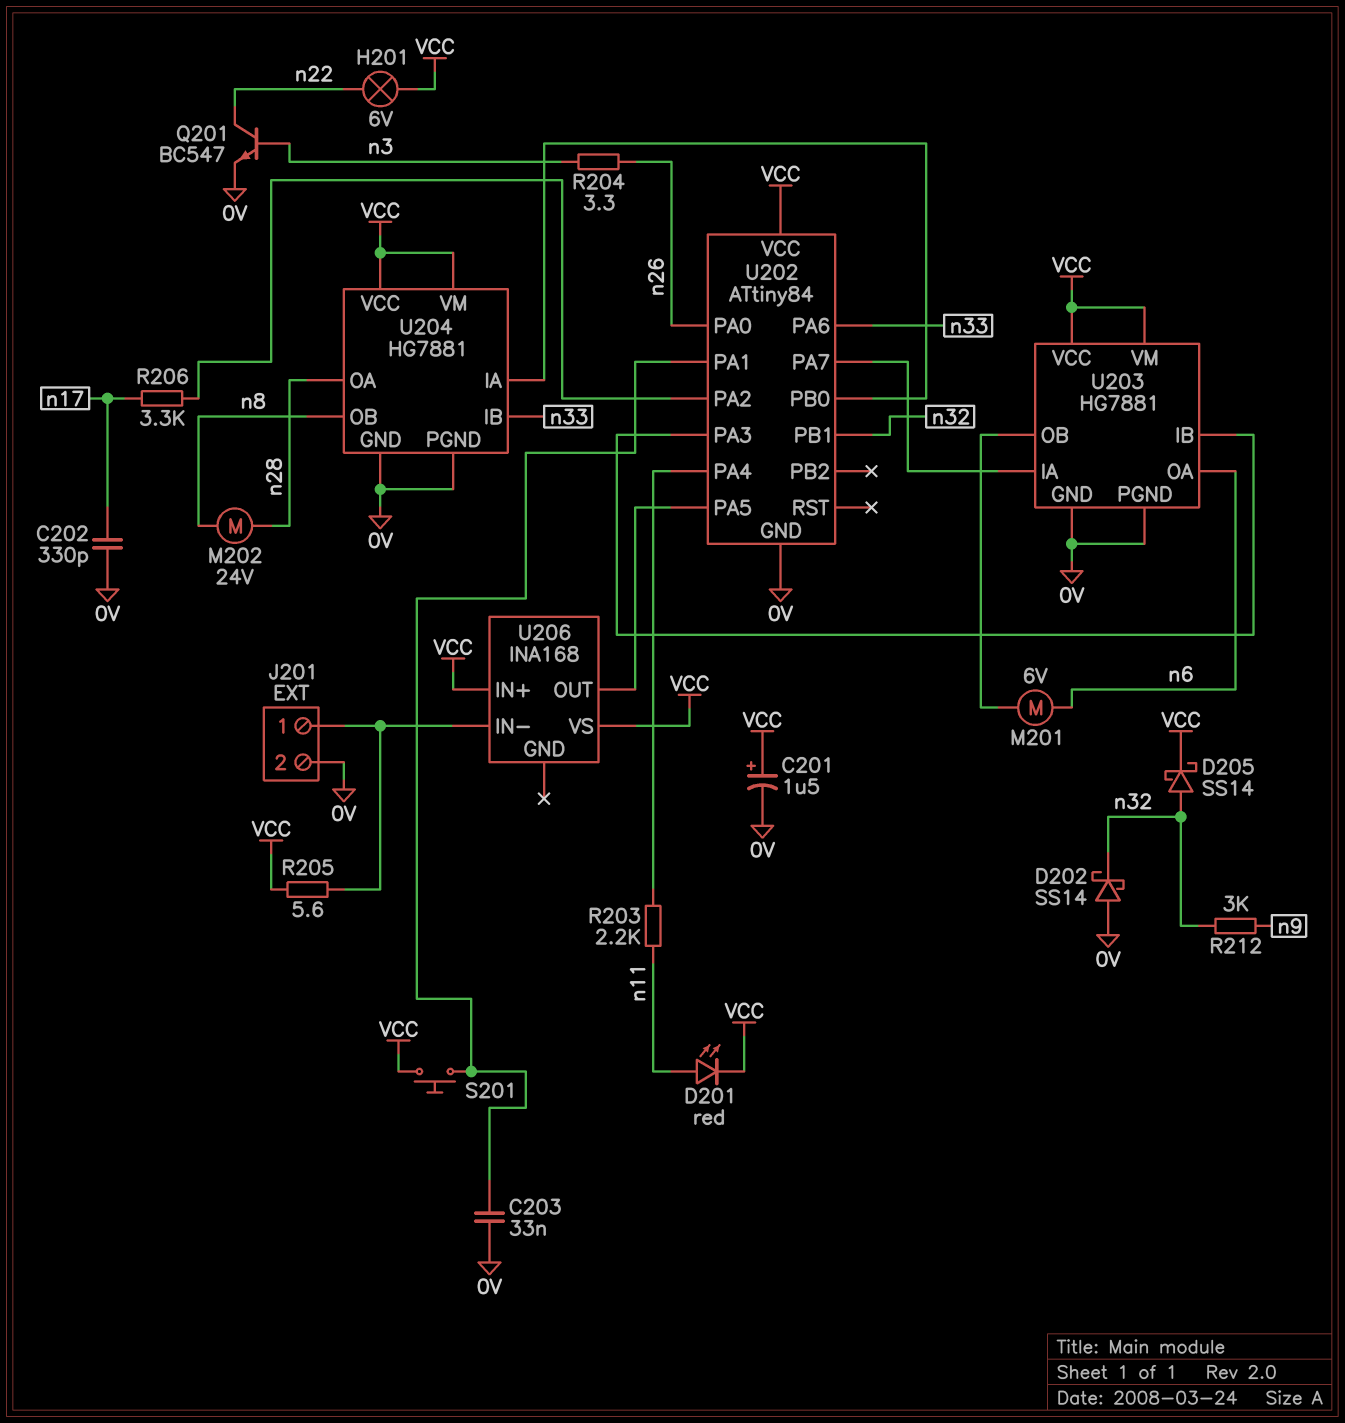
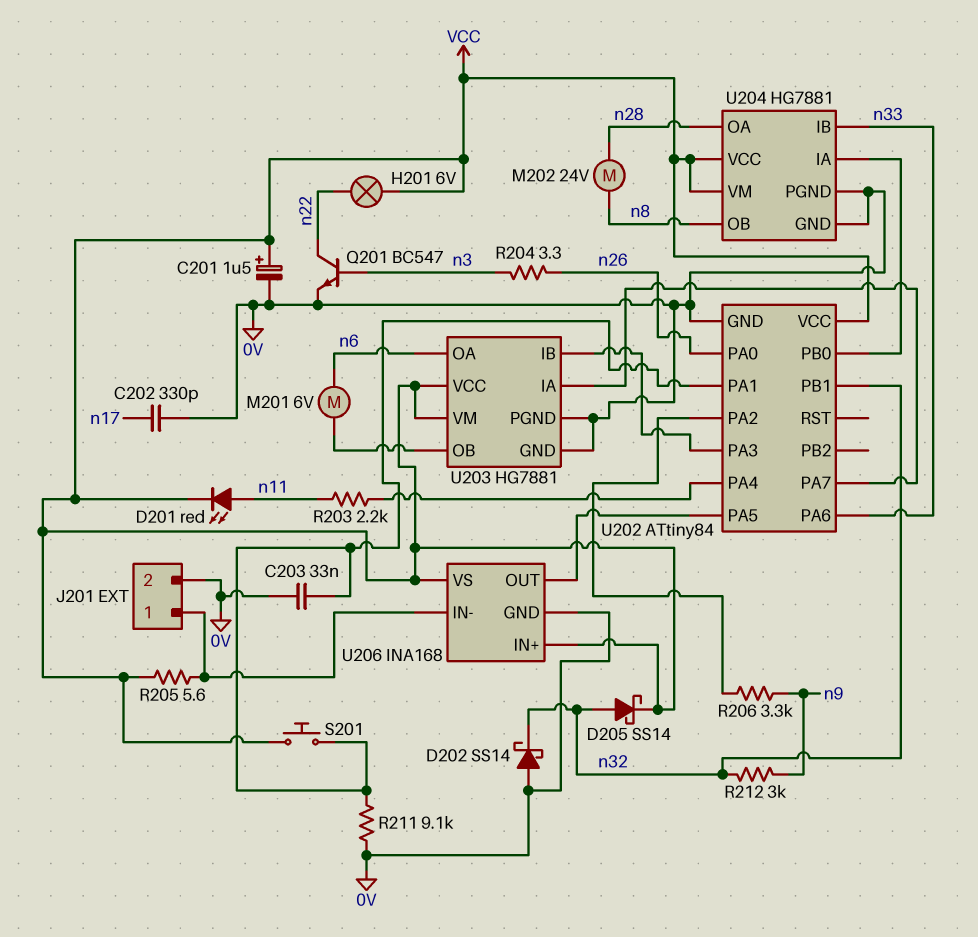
R206: 3.3k (U202/PA2, n17) -> 3.3k (U202/PA2, n9)
R211: none -> 9.1k (0V, U202/PA1)
U206 pin GND: none -> 0V

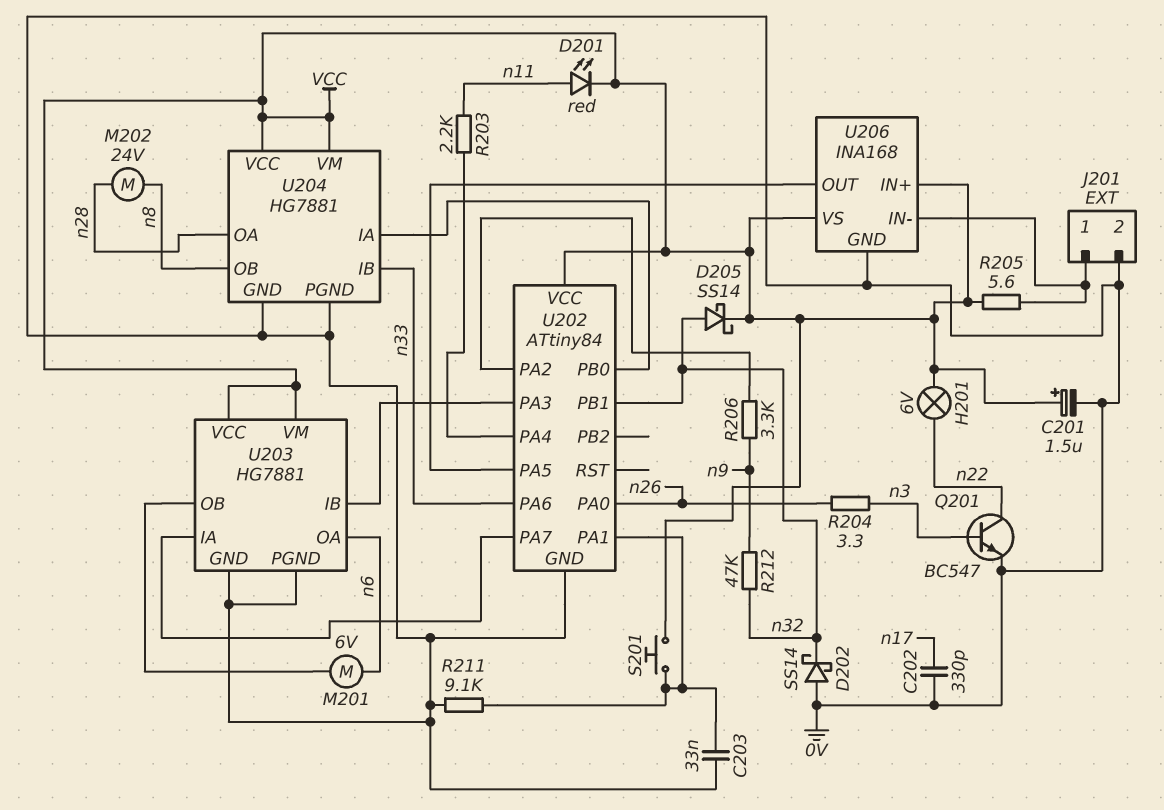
R212: 3k (n9, n32) -> 47k (n9, n32)

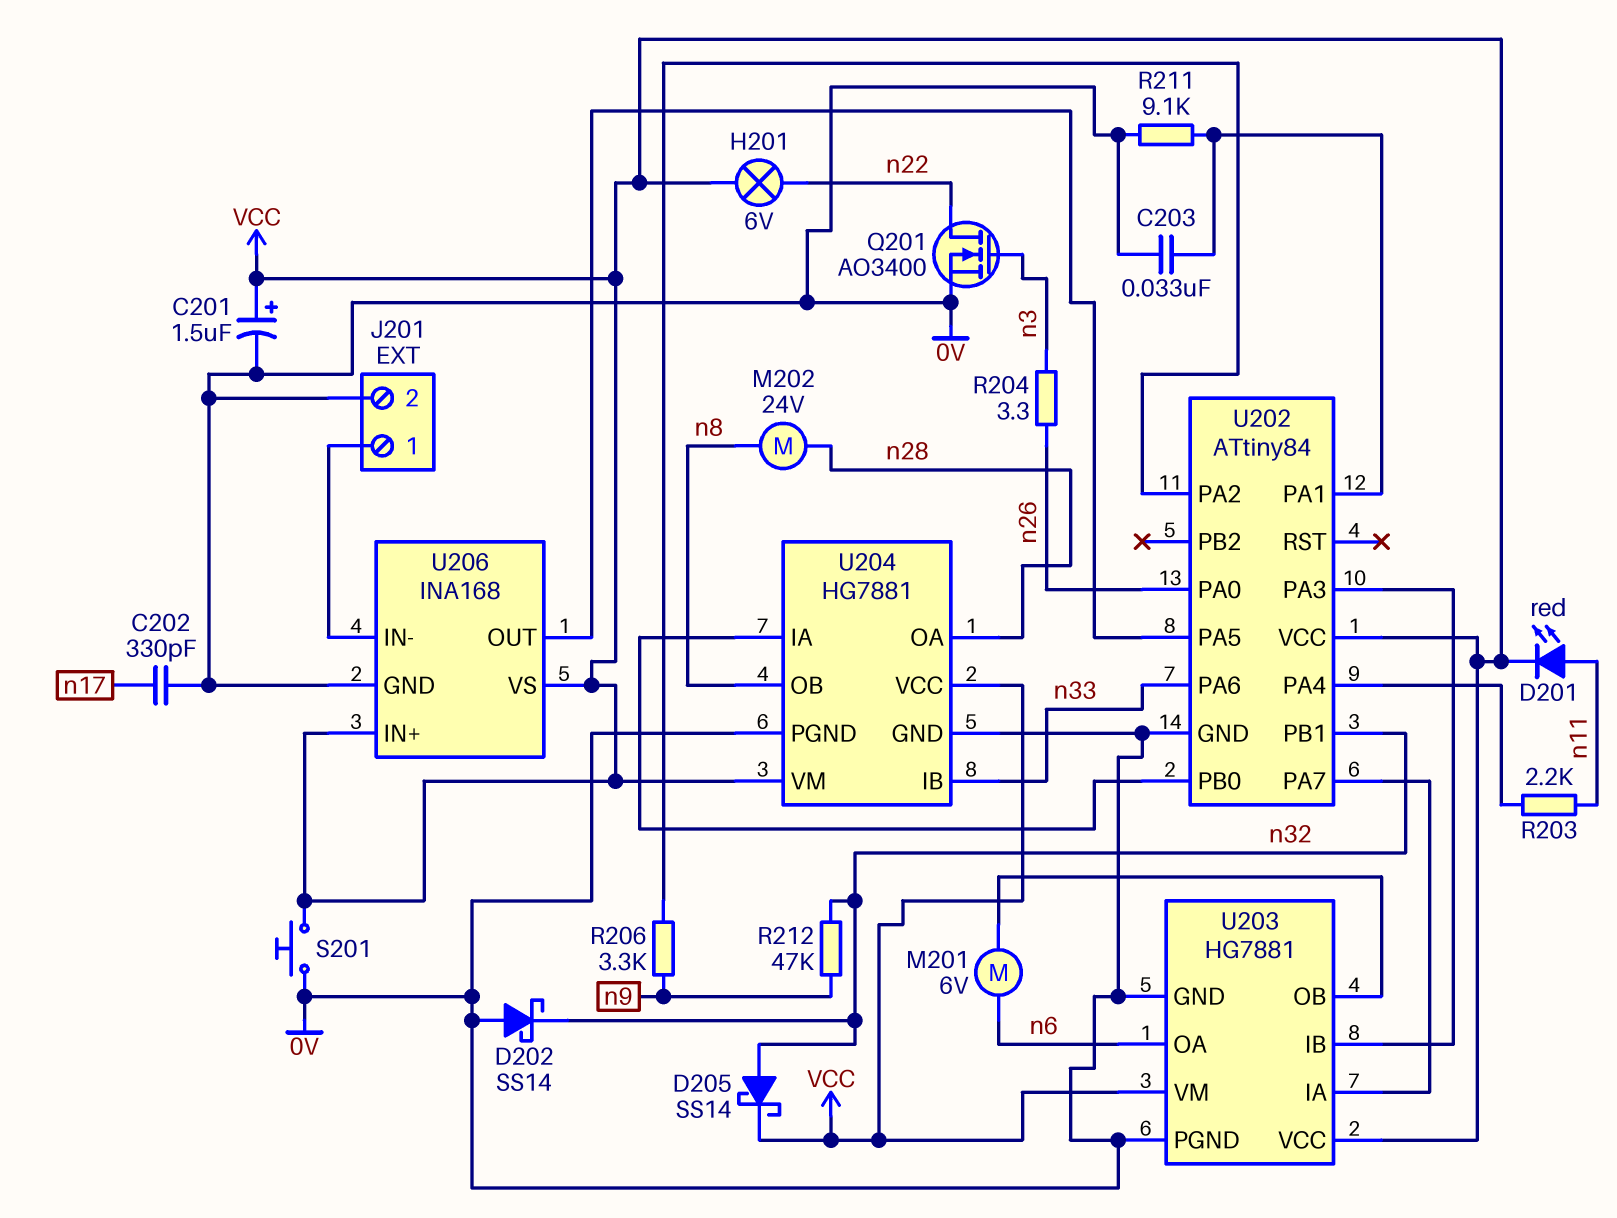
Q201: NPN BC547 (B n3, C n22, E 0V) -> NMOS AO3400 (G n3, D n22, S 0V)
R205: 5.6 (J201/1, VCC) -> none
S201: button (U202/PA1, VCC) -> button (0V, VCC)

